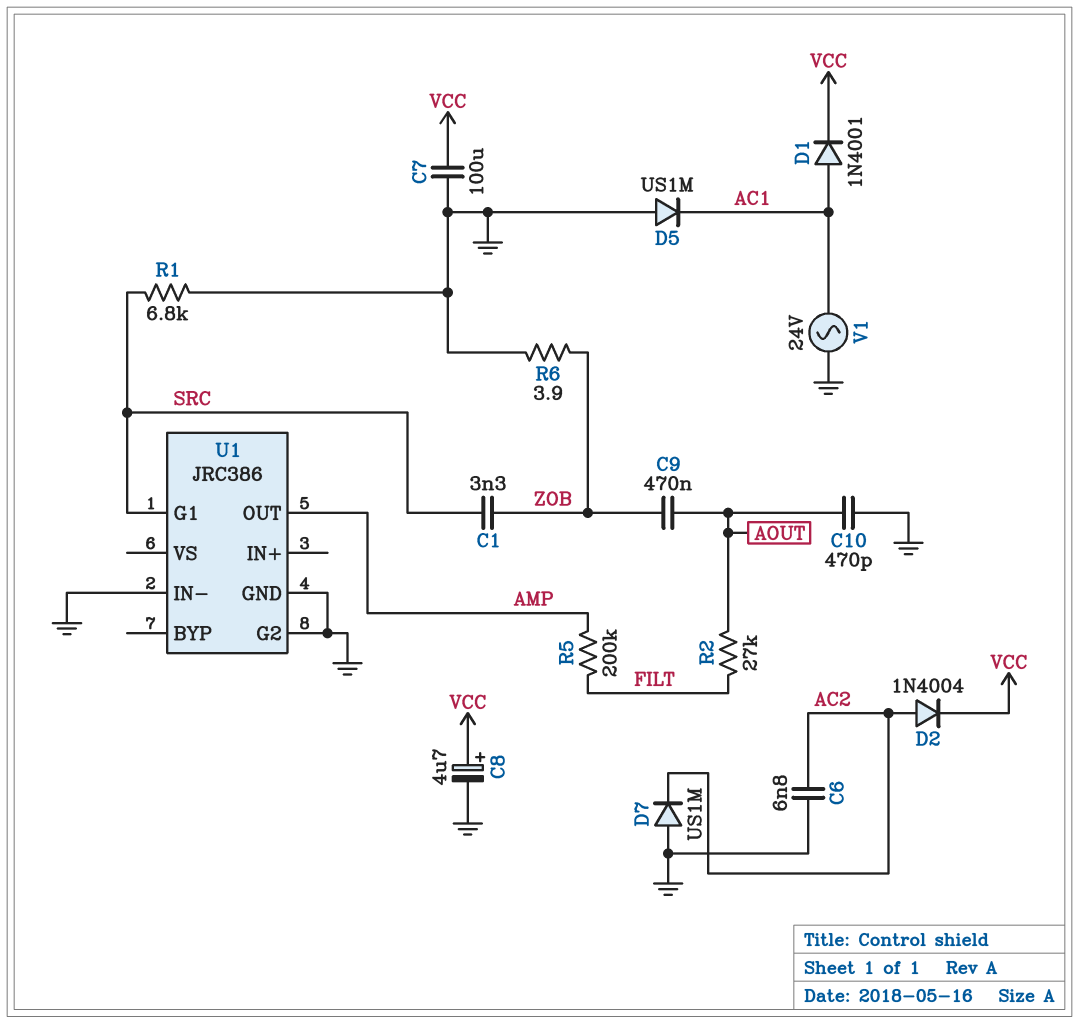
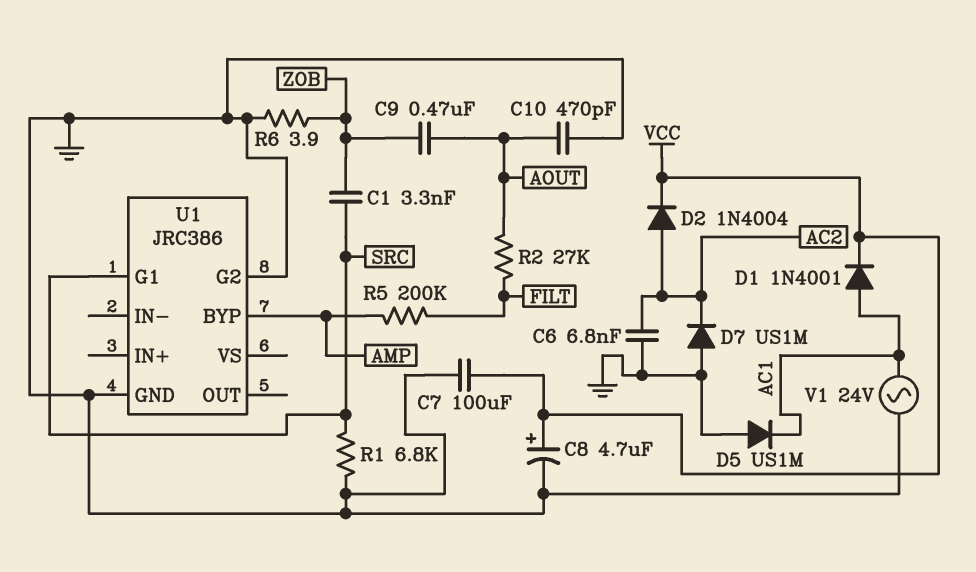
U1 pin BYP: none -> AMP
U1 pin IN-: GND -> none
U1 pin OUT: AMP -> none

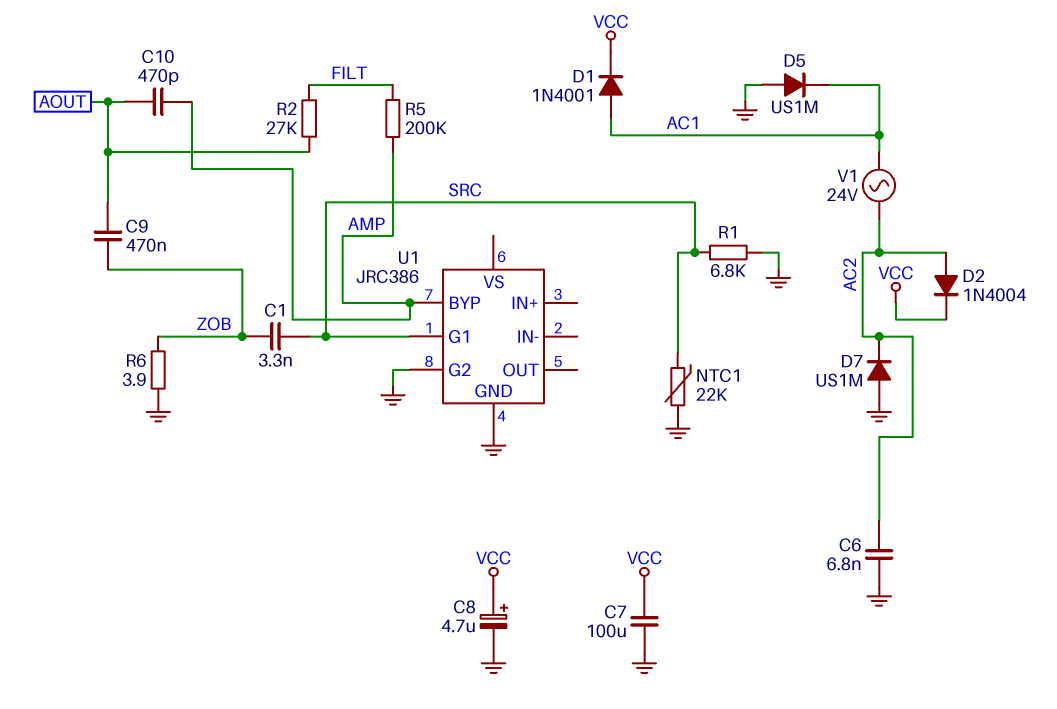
C10: 470pF (AOUT, GND) -> 470pF (AMP, AOUT)
NTC1: none -> 22k (GND, SRC)
V1: AC 24V (AC1, GND) -> AC 24V (AC1, AC2)

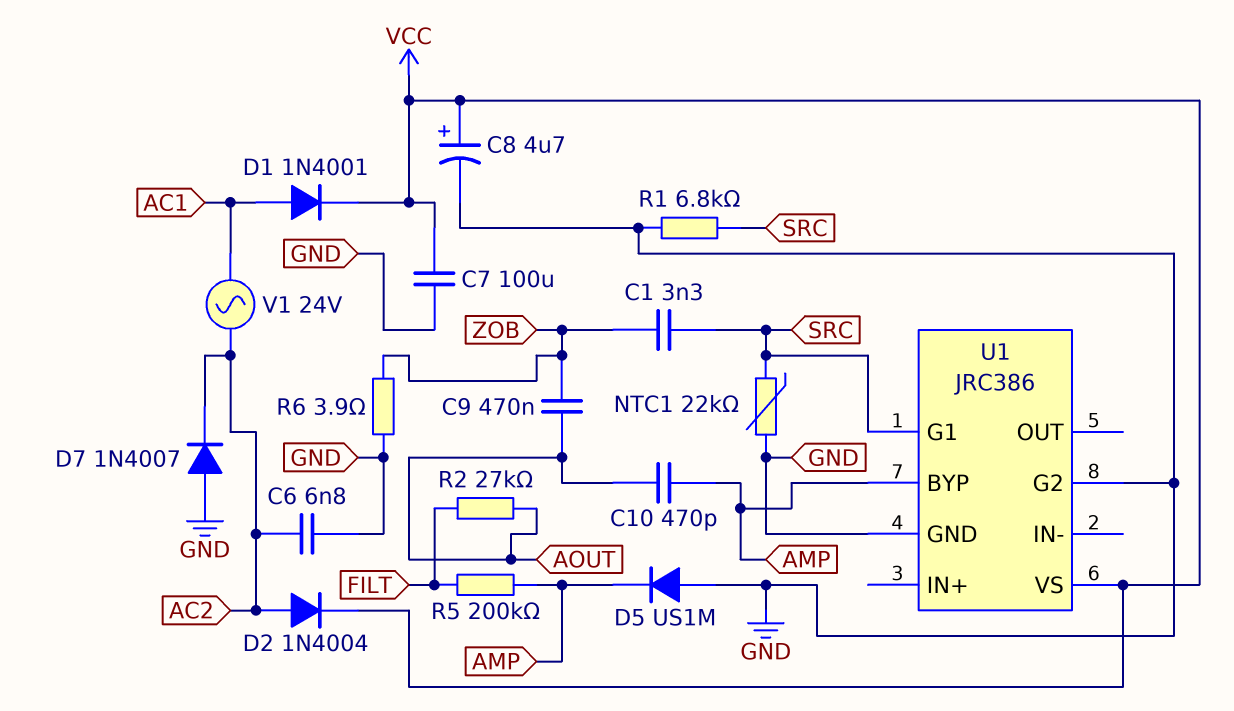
D5: diode US1M (A GND, K AC1) -> diode US1M (A GND, K AMP)
D7: diode US1M (A GND, K AC2) -> diode 1N4007 (A GND, K AC2)
U1 pin VS: none -> VCC

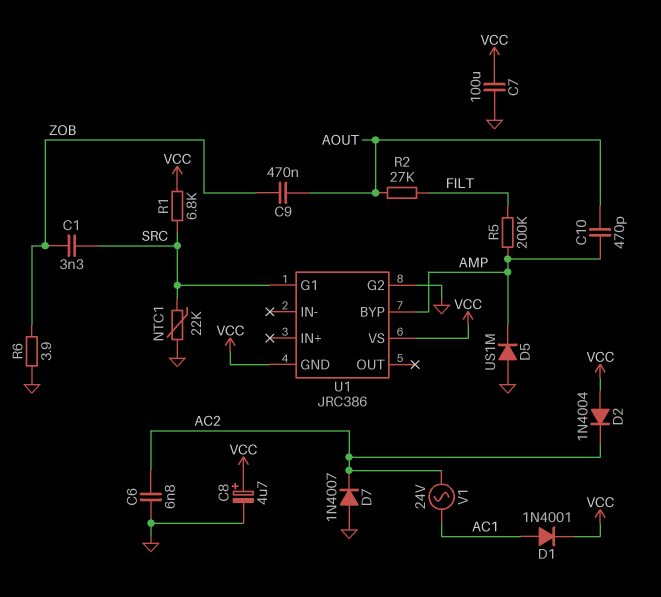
D2: diode 1N4004 (A AC2, K VCC) -> diode 1N4004 (A VCC, K AC2)
R1: 6.8k (GND, SRC) -> 6.8k (SRC, VCC)
U1 pin GND: GND -> VCC

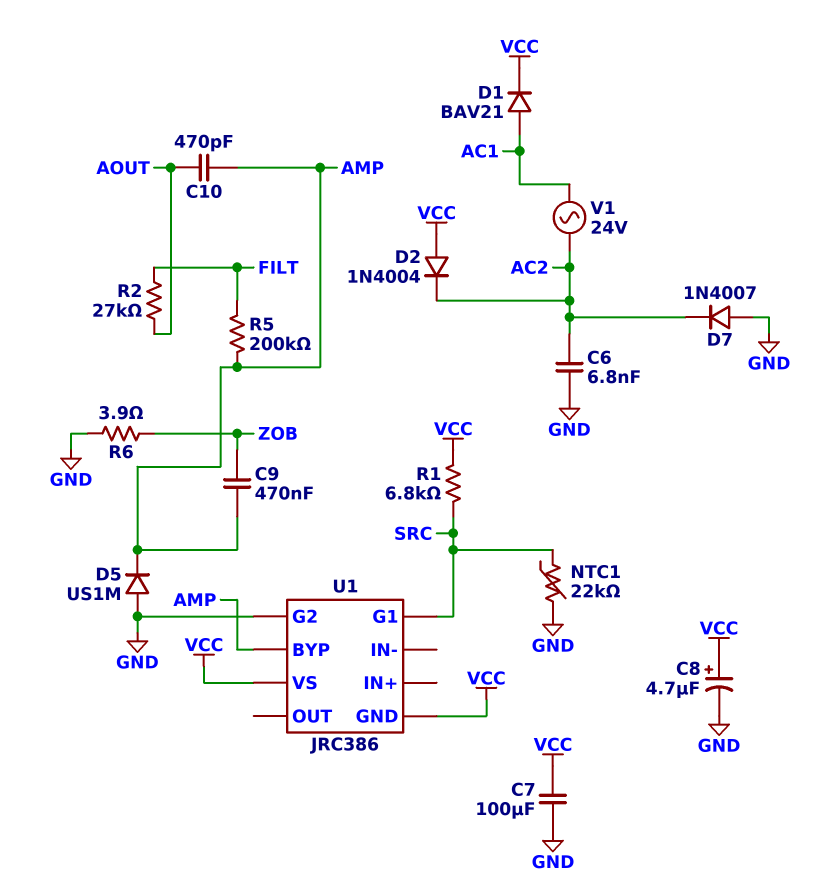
C1: 3.3nF (SRC, ZOB) -> none
C9: 470nF (AOUT, ZOB) -> 470nF (AMP, ZOB)
D1: diode 1N4001 (A AC1, K VCC) -> diode BAV21 (A AC1, K VCC)

